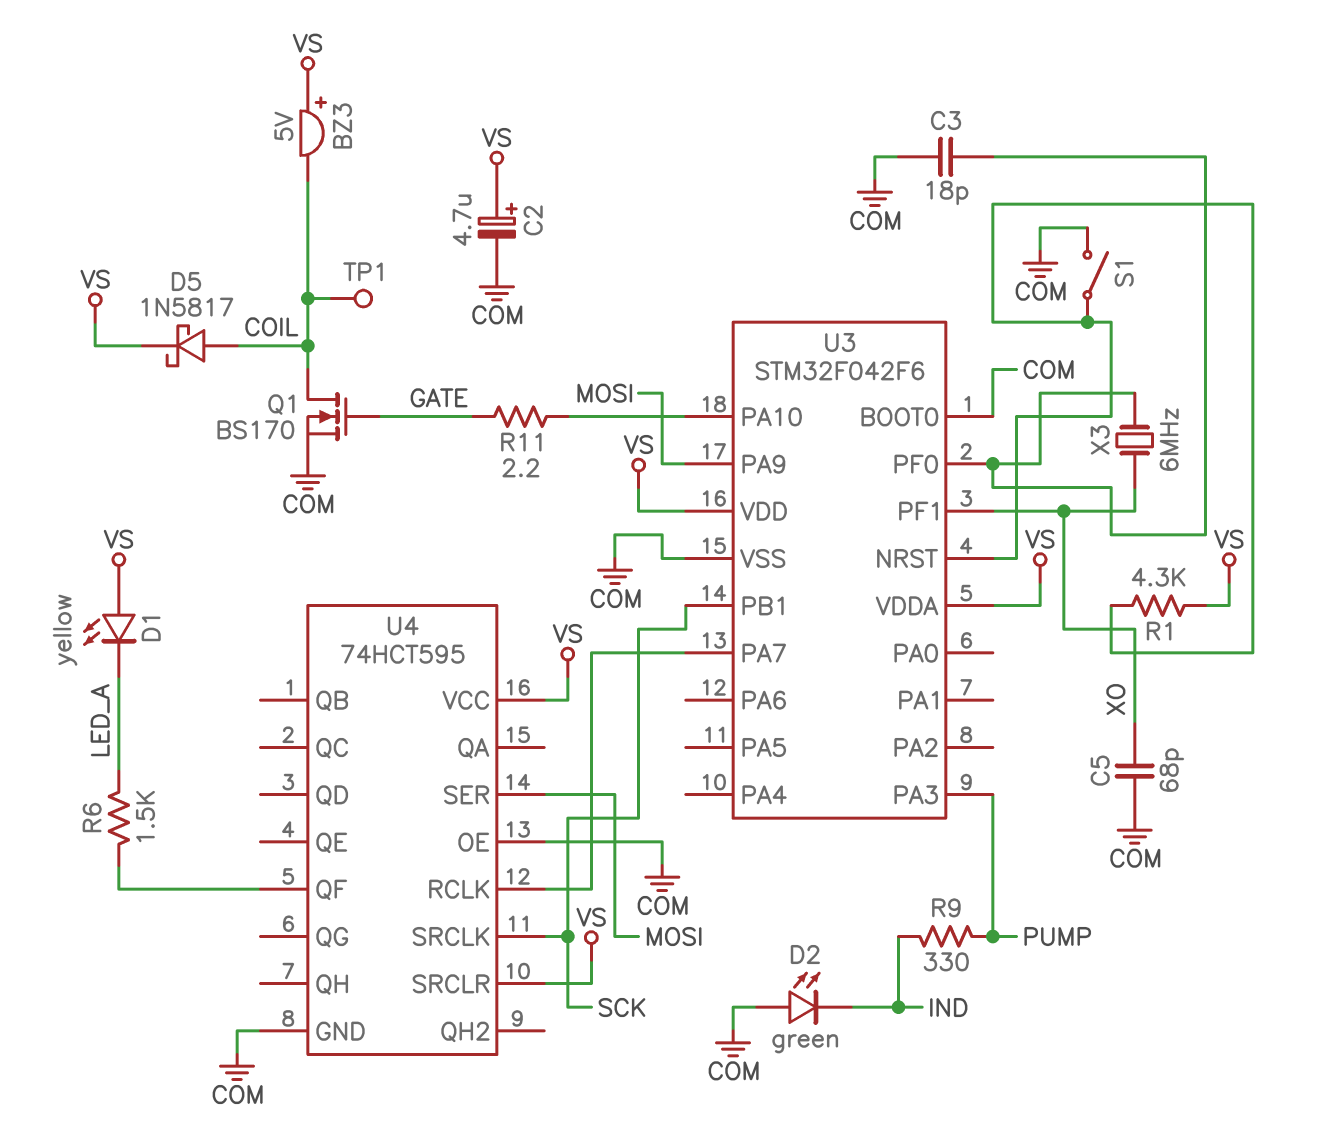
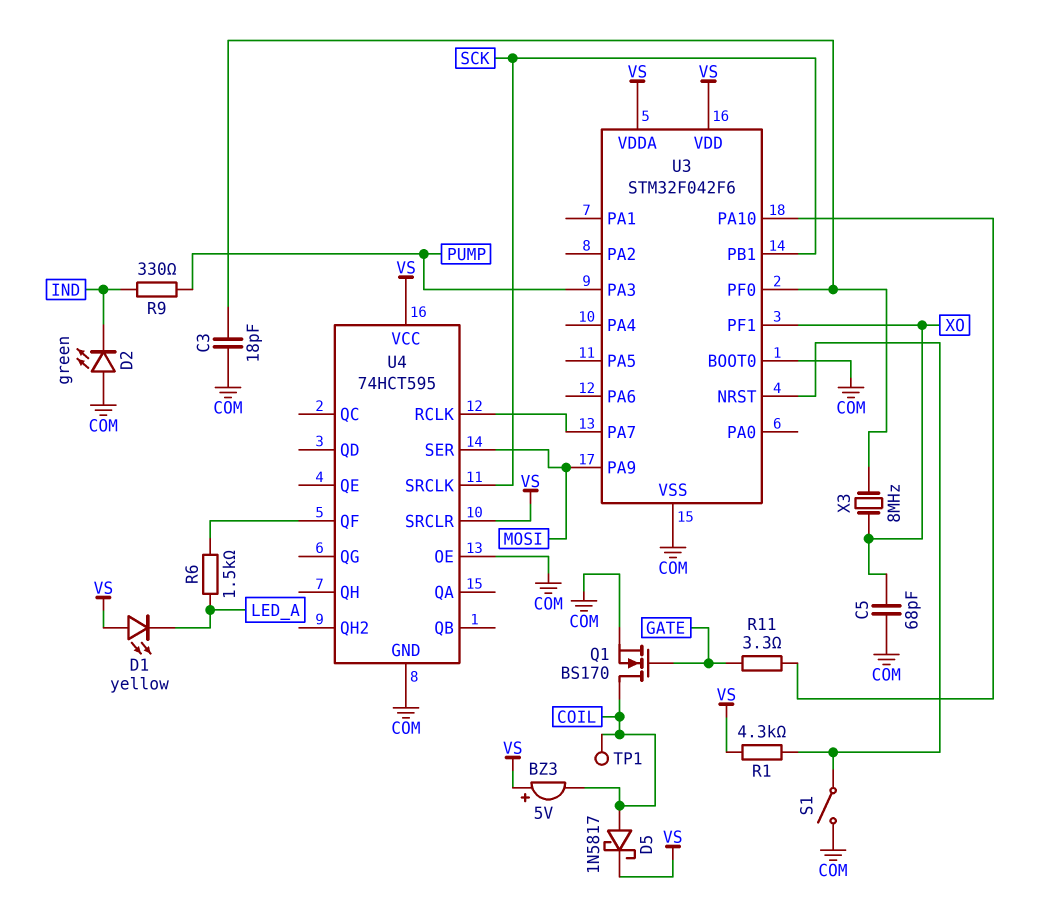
C2: 4.7uF (plus VS, minus COM) -> none
R11: 2.2 (GATE, U3/PA10) -> 3.3 (GATE, U3/PA10)
X3: 6MHz (U3/PF0, XO) -> 8MHz (U3/PF0, XO)

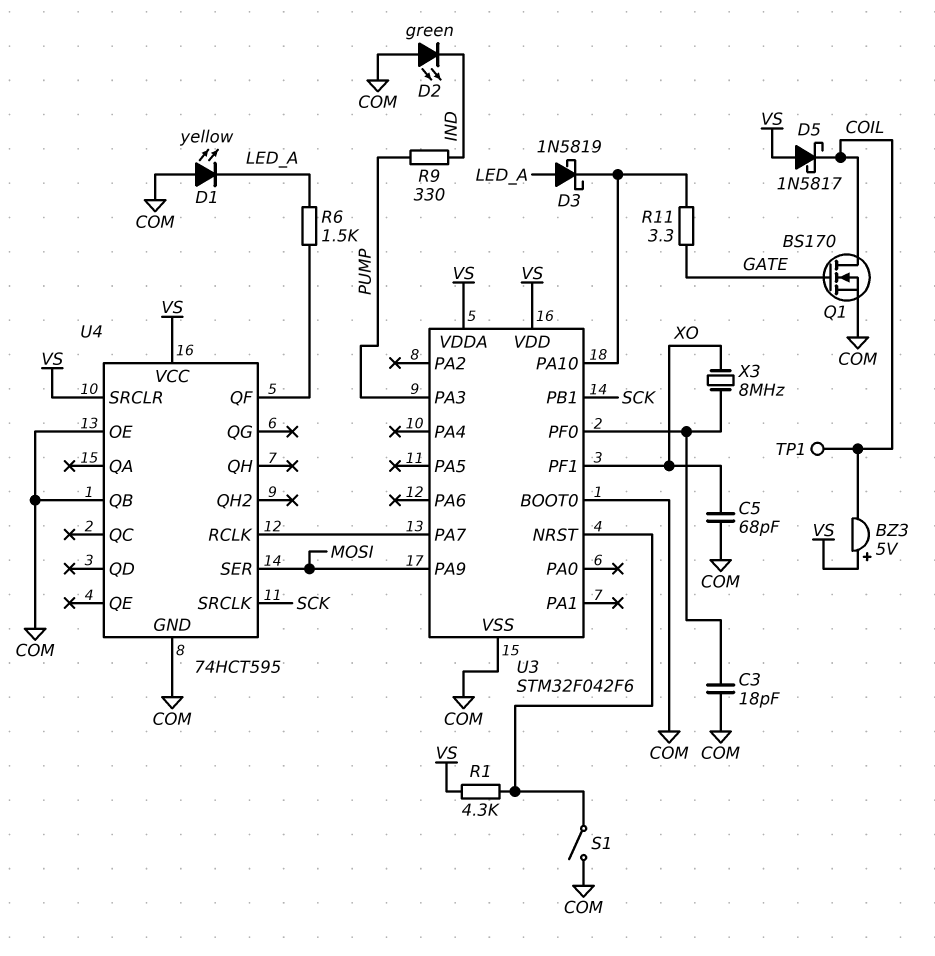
D1: LED yellow (A VS, K LED_A) -> LED yellow (A COM, K LED_A)
D3: none -> schottky 1N5819 (A LED_A, K U3/PA10)
D5: schottky 1N5817 (A COIL, K VS) -> schottky 1N5817 (A VS, K COIL)
U4 pin QB: none -> COM

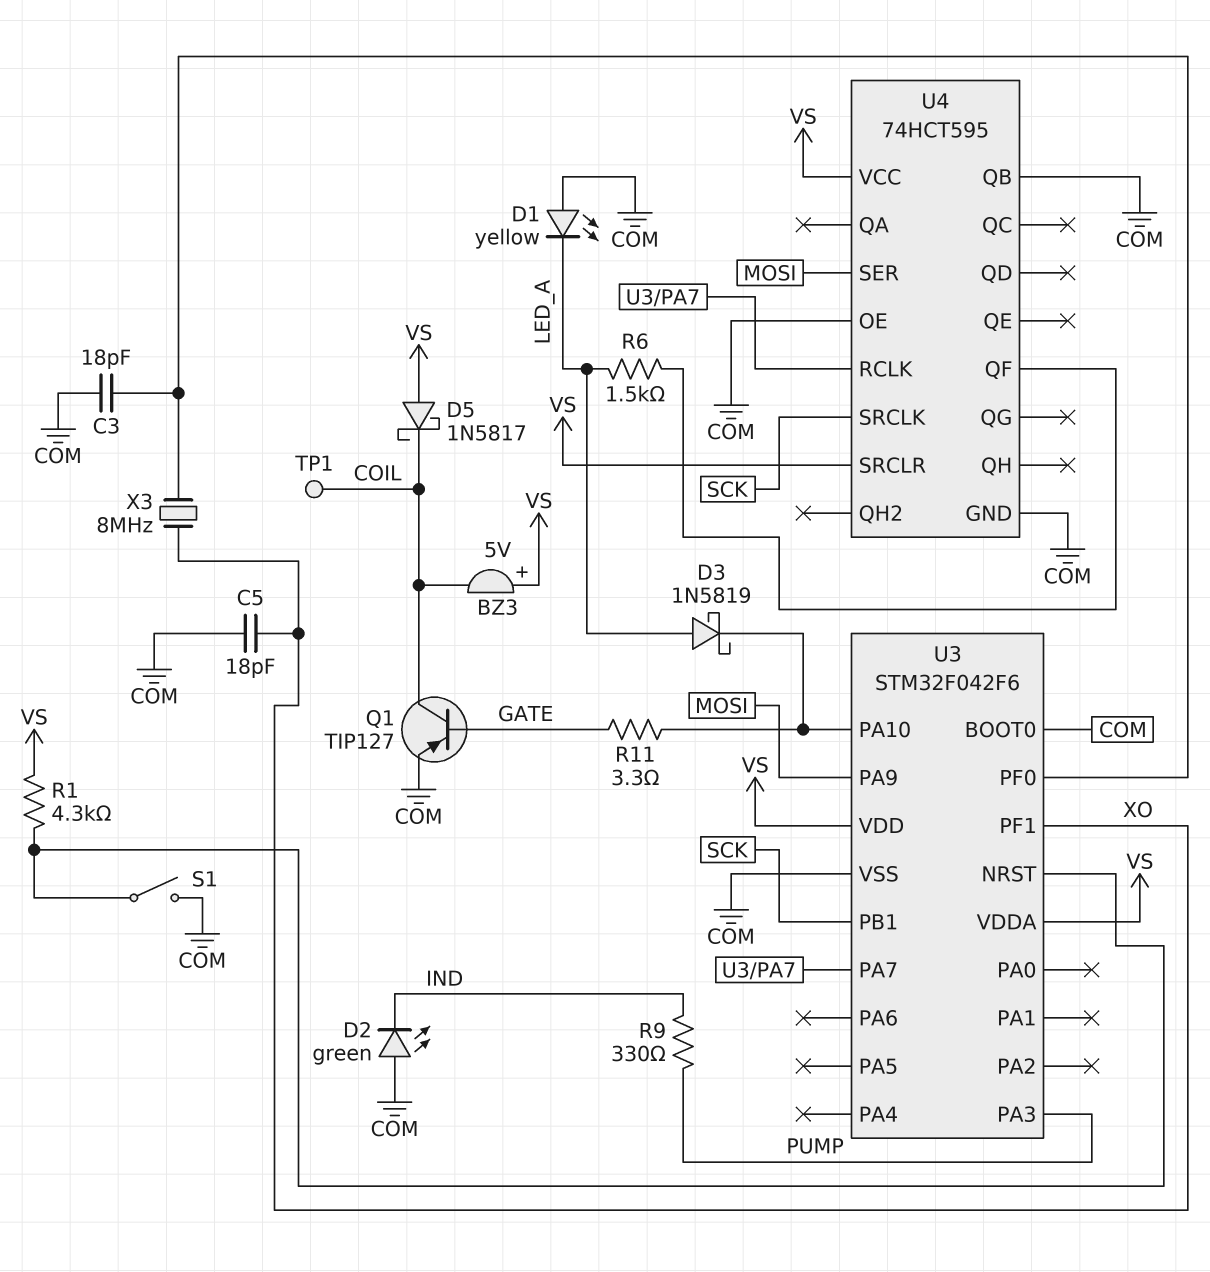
C5: 68pF (COM, XO) -> 18pF (COM, XO)
Q1: NMOS BS170 (G GATE, D COIL, S COM) -> PNP TIP127 (B GATE, C COIL, E COM)

